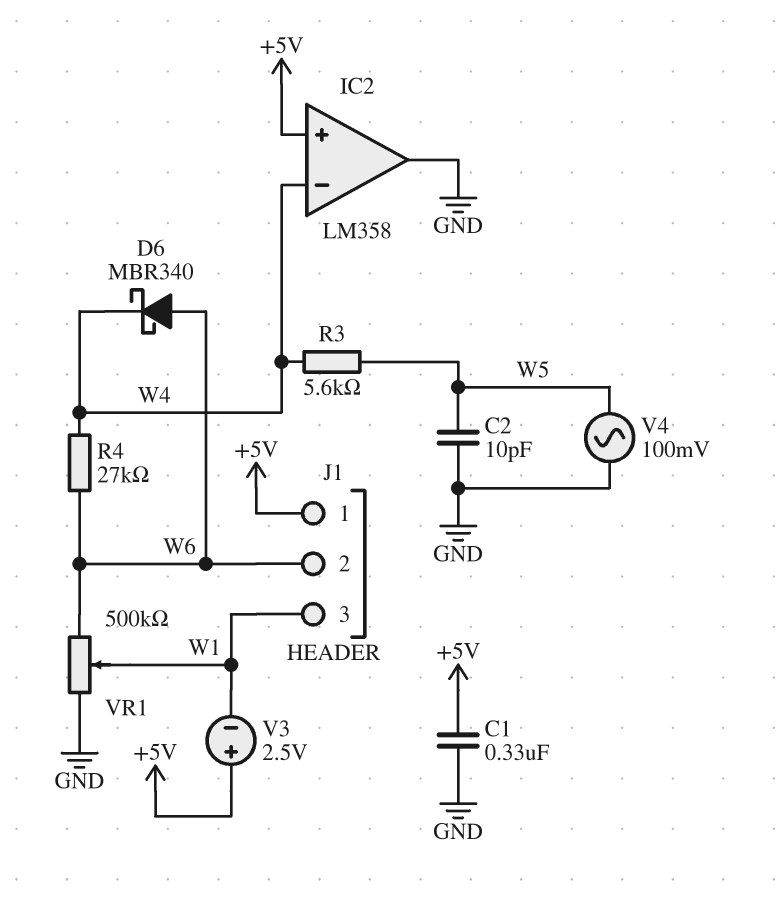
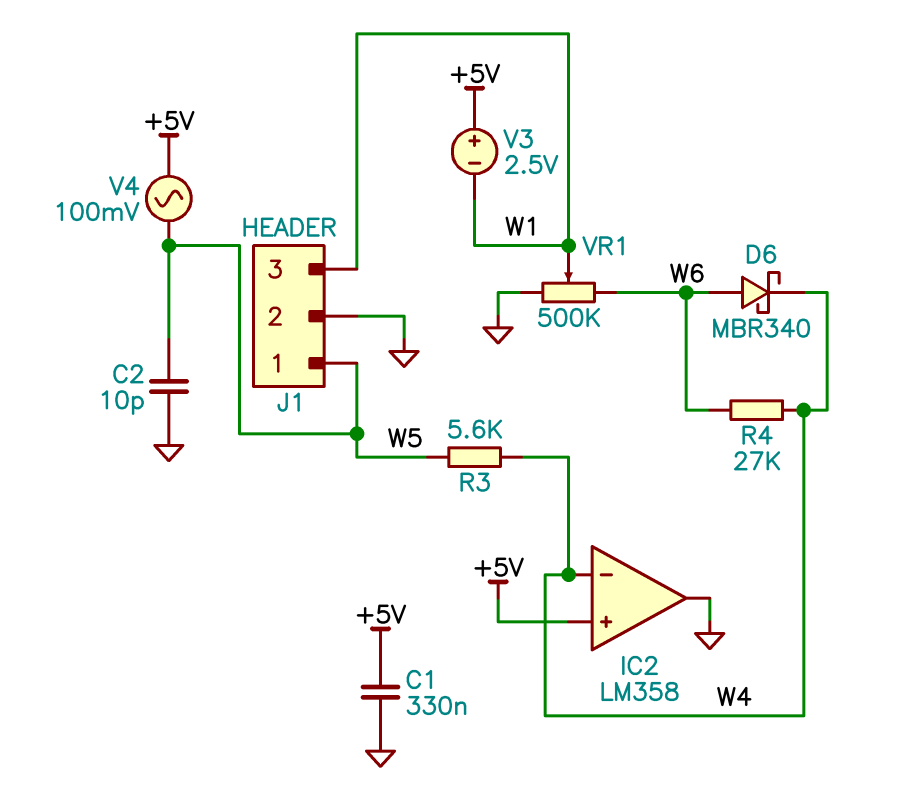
J1 pin 1: +5V -> W5
J1 pin 2: W6 -> GND
V4: AC 100mV (GND, W5) -> AC 100mV (+5V, W5)

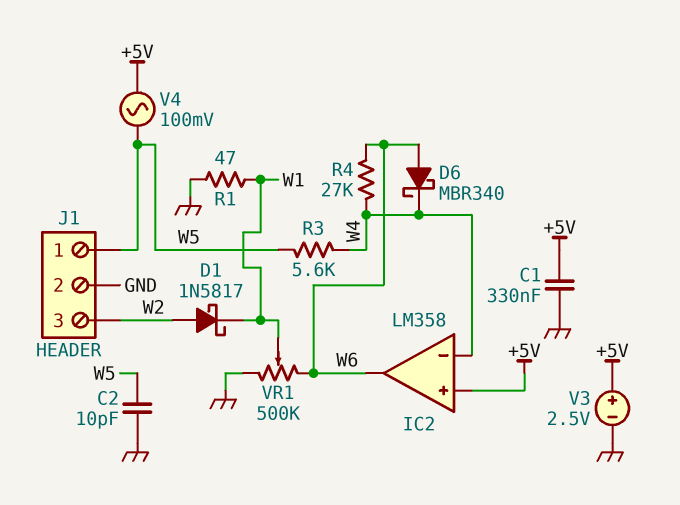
D1: none -> schottky 1N5817 (A W2, K W1)
IC2 pin out: GND -> W6
J1 pin 3: W1 -> W2
R1: none -> 47 (GND, W1)
V3: 2.5V (plus +5V, minus W1) -> 2.5V (plus +5V, minus GND)

